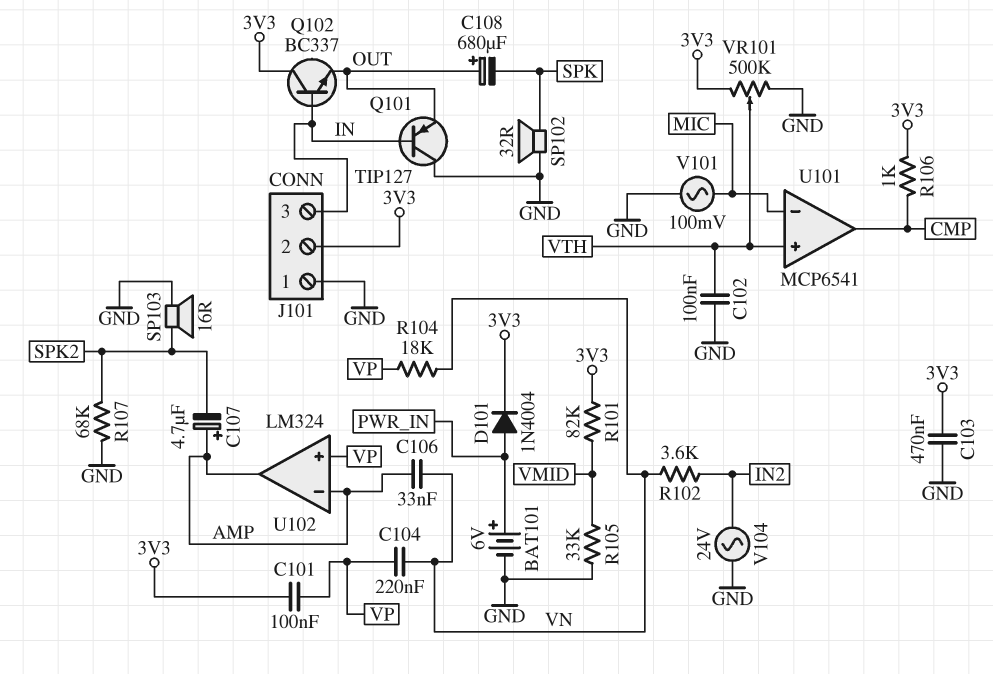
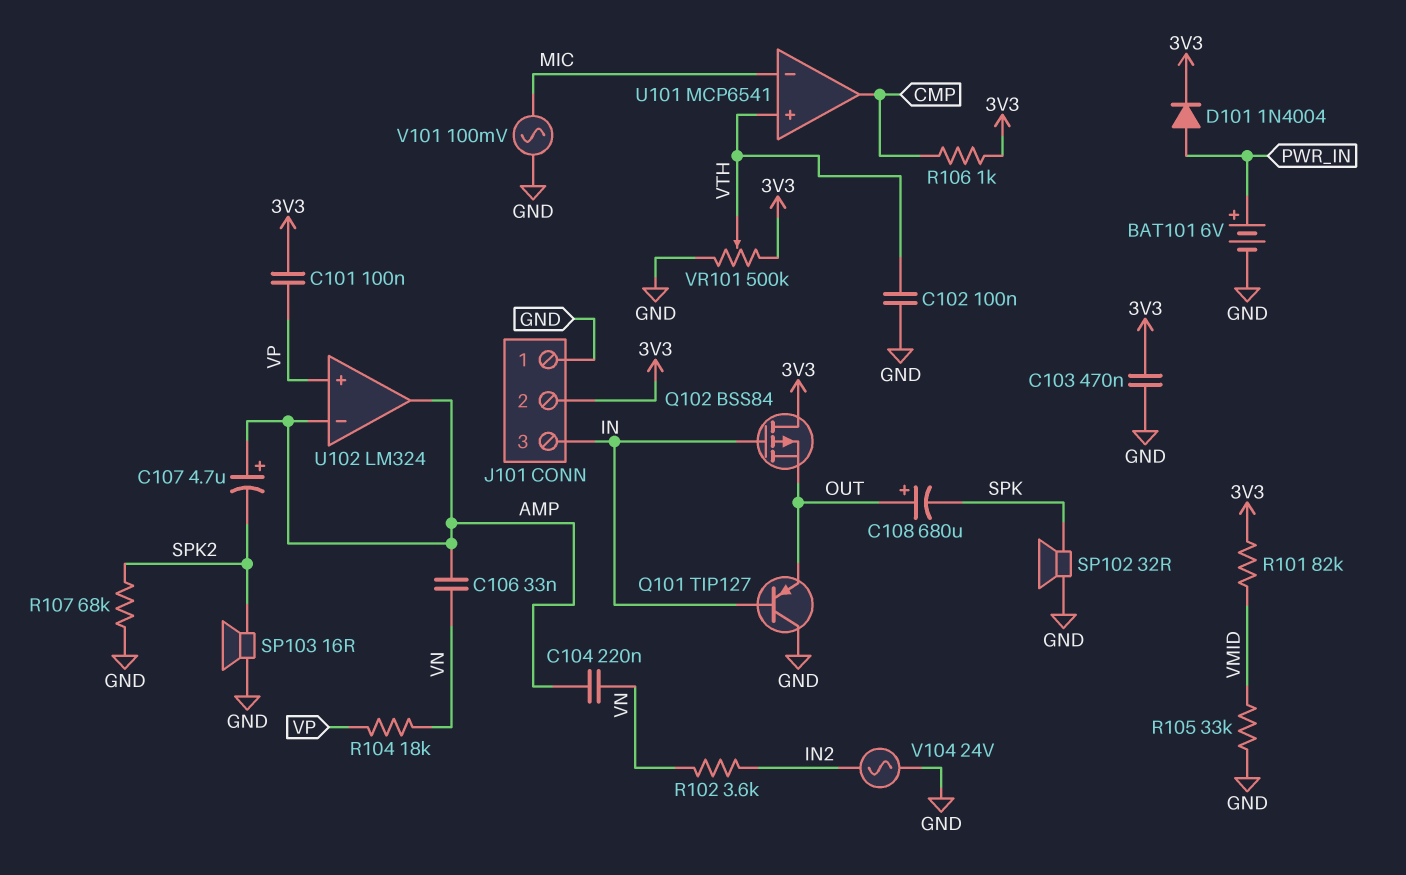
C104: 220nF (VN, VP) -> 220nF (AMP, VN)
Q102: NPN BC337 (B IN, C 3V3, E OUT) -> PMOS BSS84 (G IN, D 3V3, S OUT)

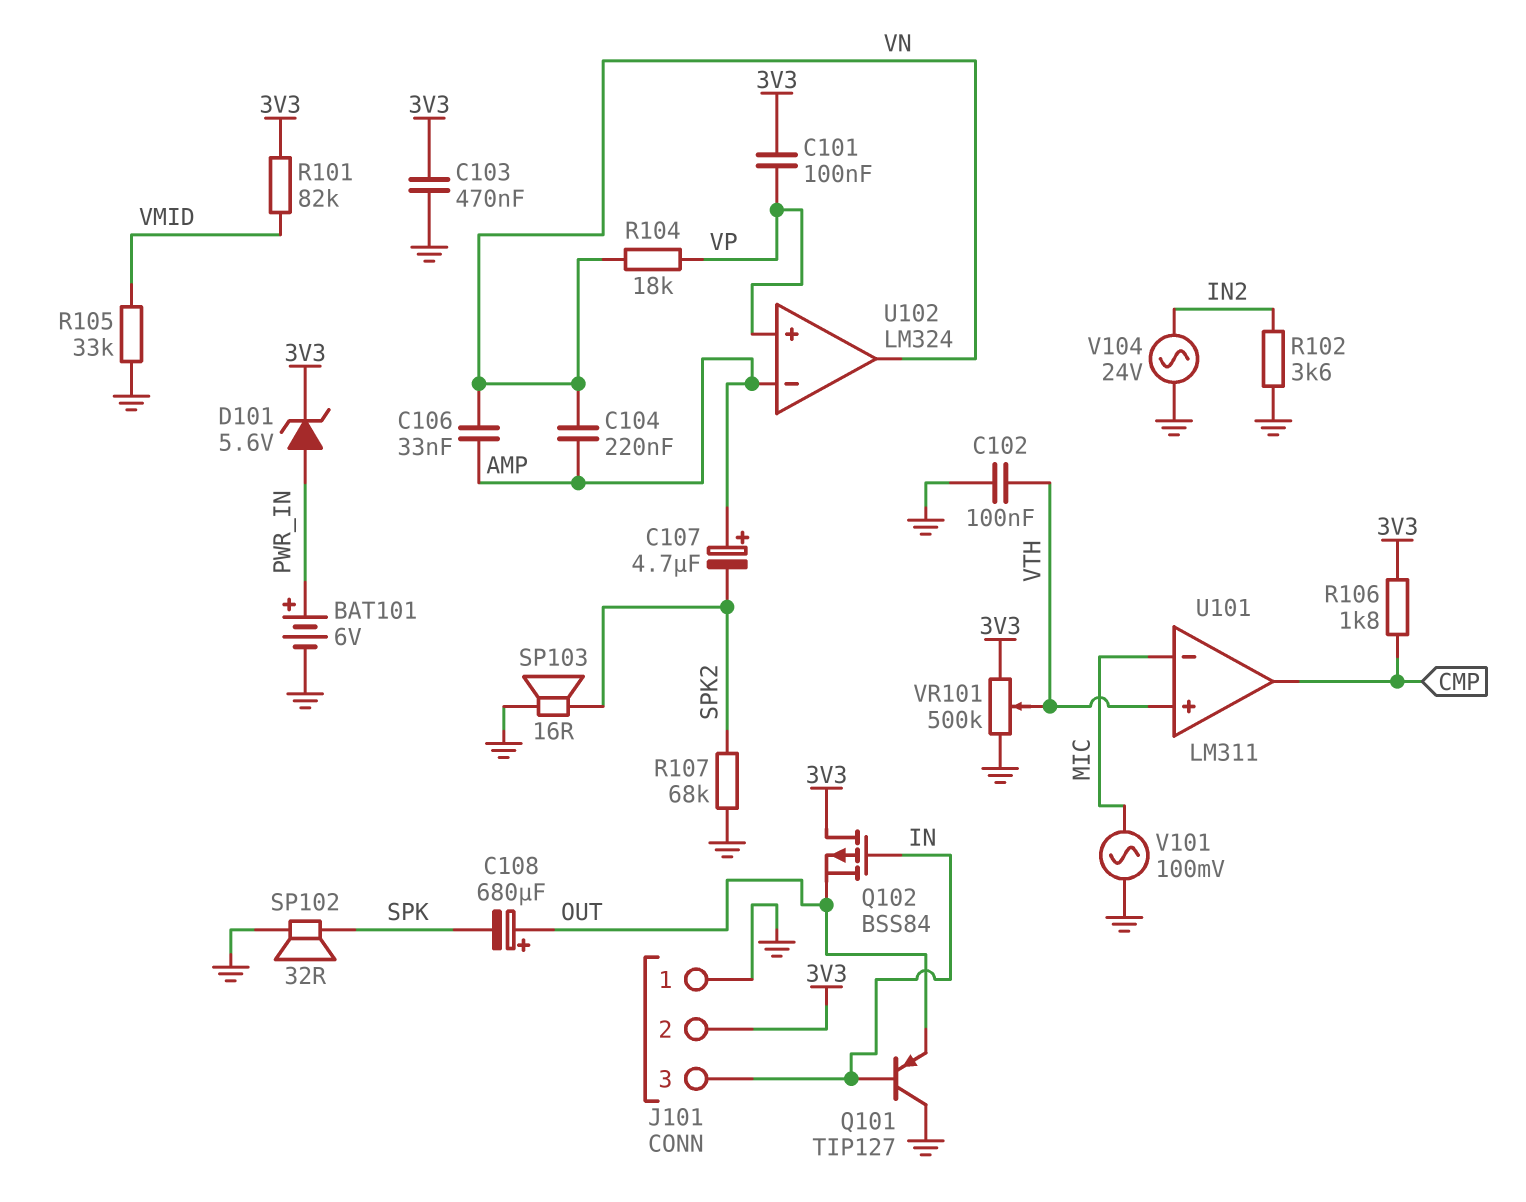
D101: diode 1N4004 (A PWR_IN, K 3V3) -> zener 5.6V (A PWR_IN, K 3V3)
R102: 3.6k (IN2, VN) -> 3.6k (GND, IN2)
R106: 1k (3V3, CMP) -> 1.8k (3V3, CMP)
U101: MCP6541 -> LM311
U102 pin out: AMP -> VN

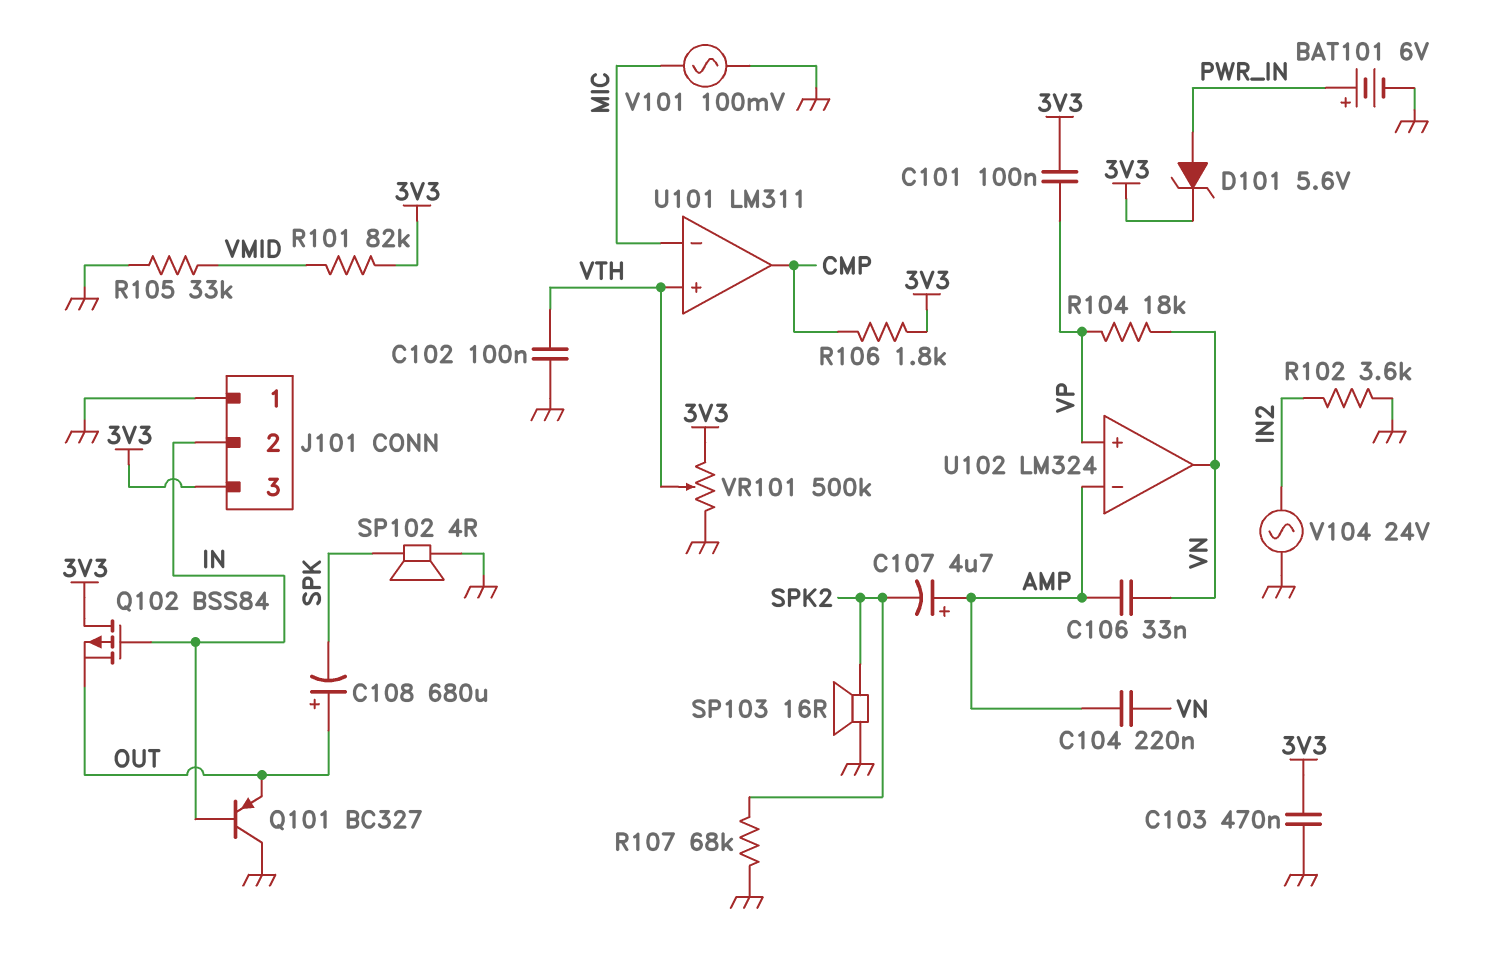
J101 pin 2: 3V3 -> IN
J101 pin 3: IN -> 3V3
Q101: PNP TIP127 (B IN, C GND, E OUT) -> PNP BC327 (B IN, C GND, E OUT)
SP102: speaker 32R (GND, SPK) -> speaker 4R (GND, SPK)

